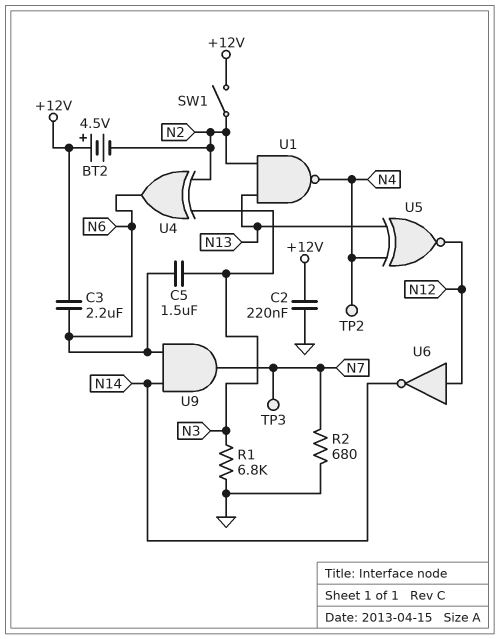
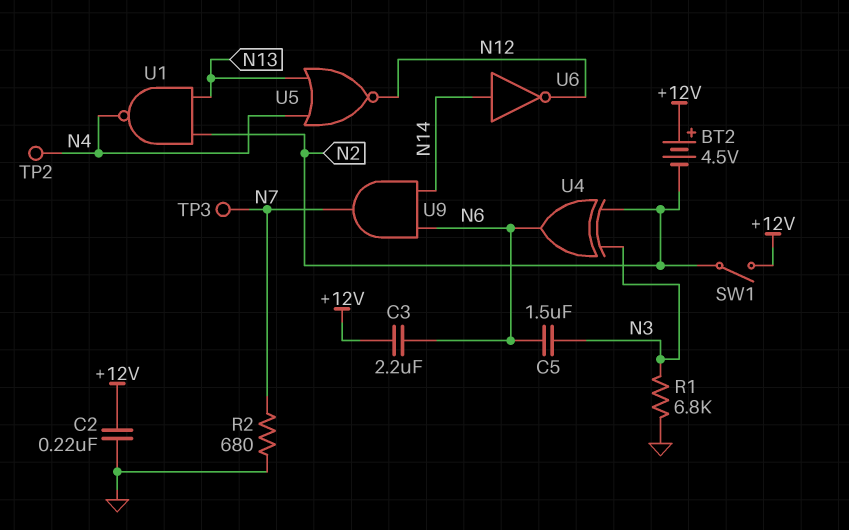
U5: XNOR (in N4, in N13, out N12) -> NOR (in N4, in N13, out N12)
U6: NOT (in N12, out N14) -> NOT (in N14, out N12)

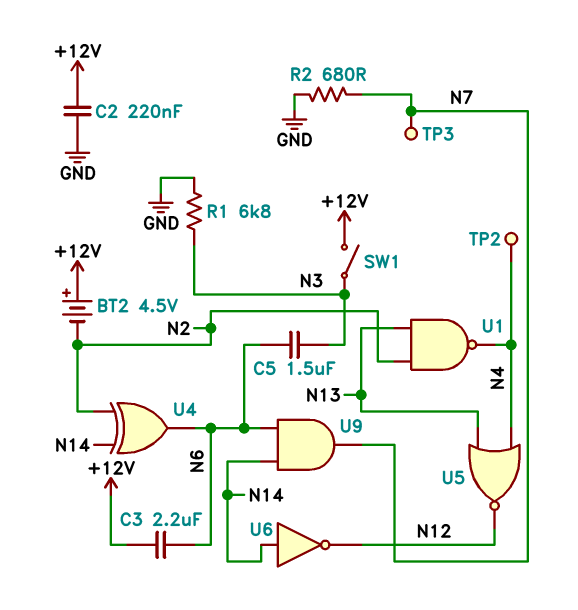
SW1: switch (+12V, N2) -> switch (+12V, N3)
U4: XOR (in N2, in N3, out N6) -> XOR (in N2, in N14, out N6)

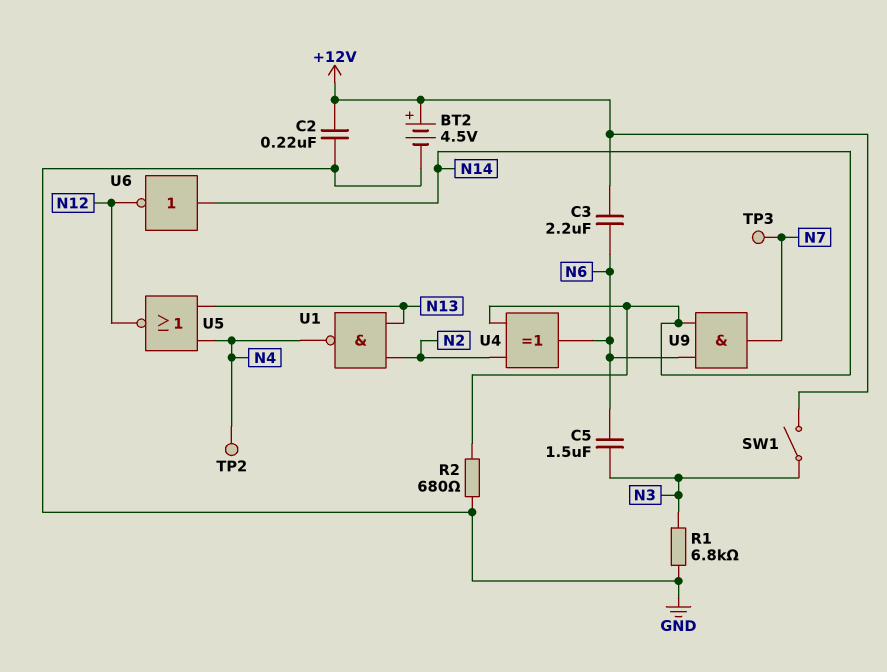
BT2: 4.5V (plus +12V, minus N2) -> 4.5V (plus +12V, minus GND)
R2: 680 (GND, N7) -> 680 (GND, N14)

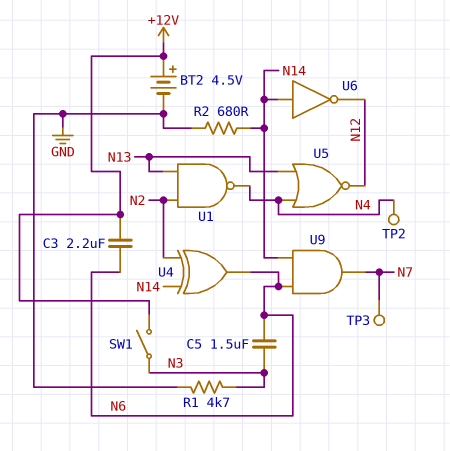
C2: 220nF (+12V, GND) -> none
R1: 6.8k (GND, N3) -> 4.7k (GND, N3)

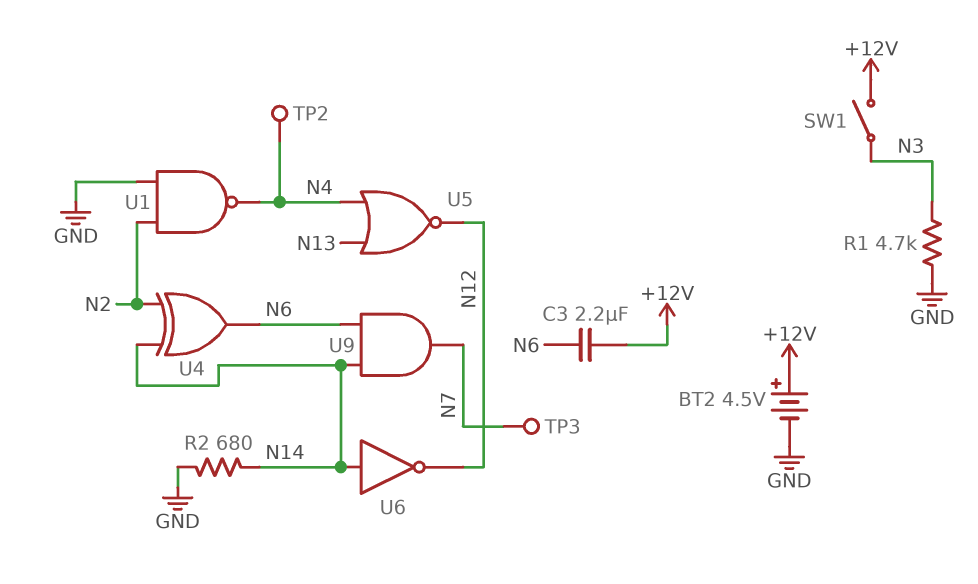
C5: 1.5uF (N3, N6) -> none
U1: NAND (in N2, in N13, out N4) -> NAND (in GND, in N2, out N4)

